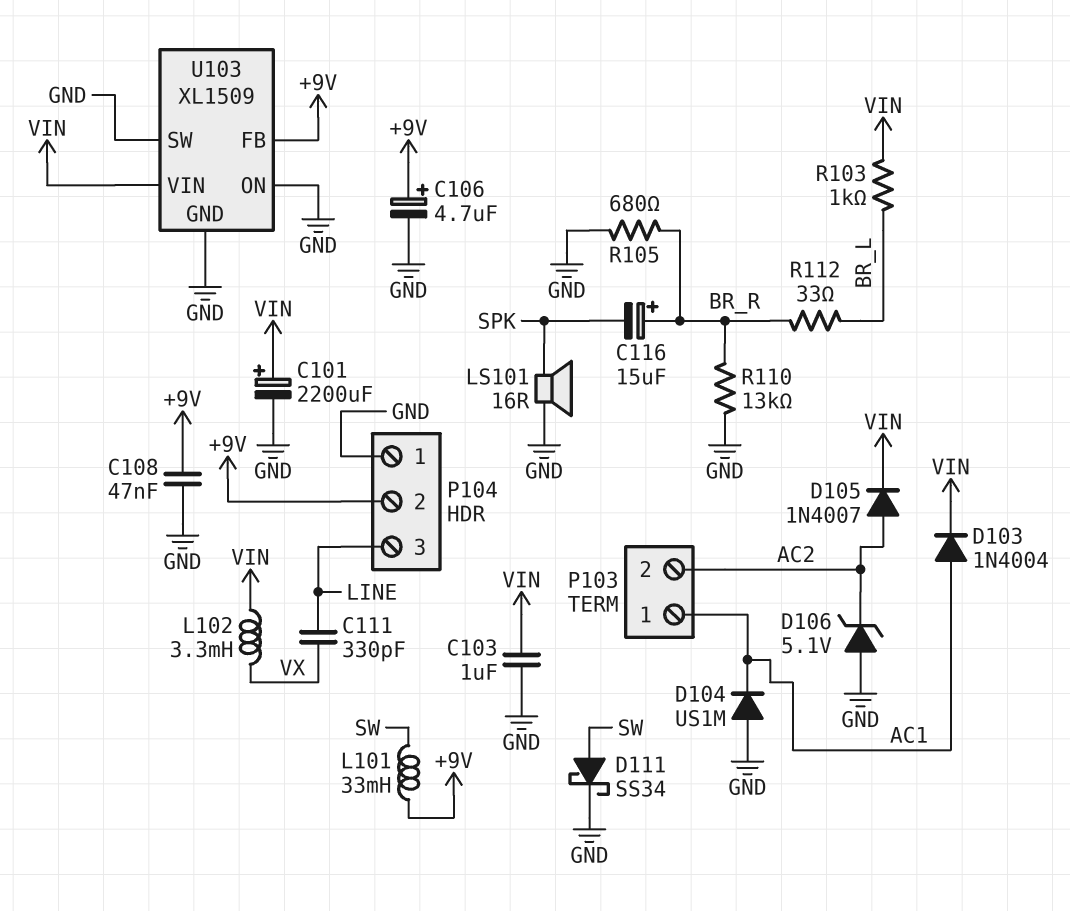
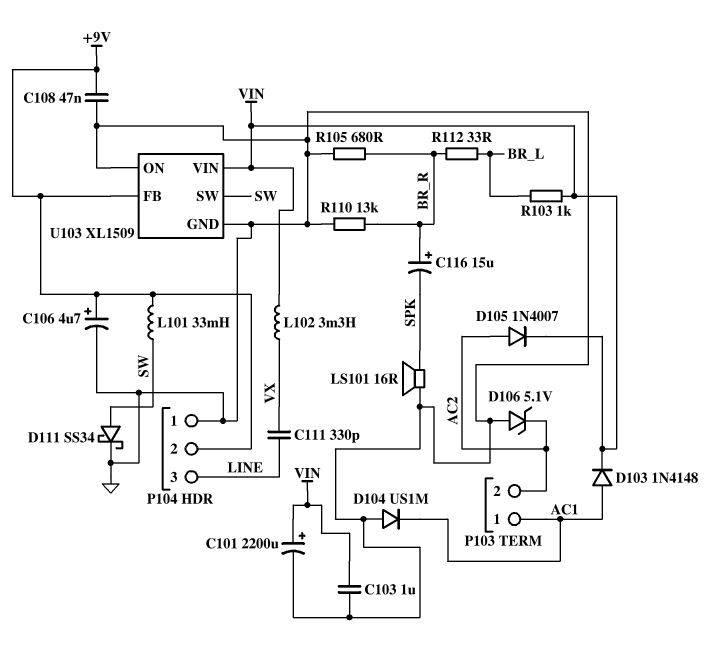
D103: diode 1N4004 (A AC1, K VIN) -> diode 1N4148 (A AC1, K VIN)
U103 pin SW: GND -> SW

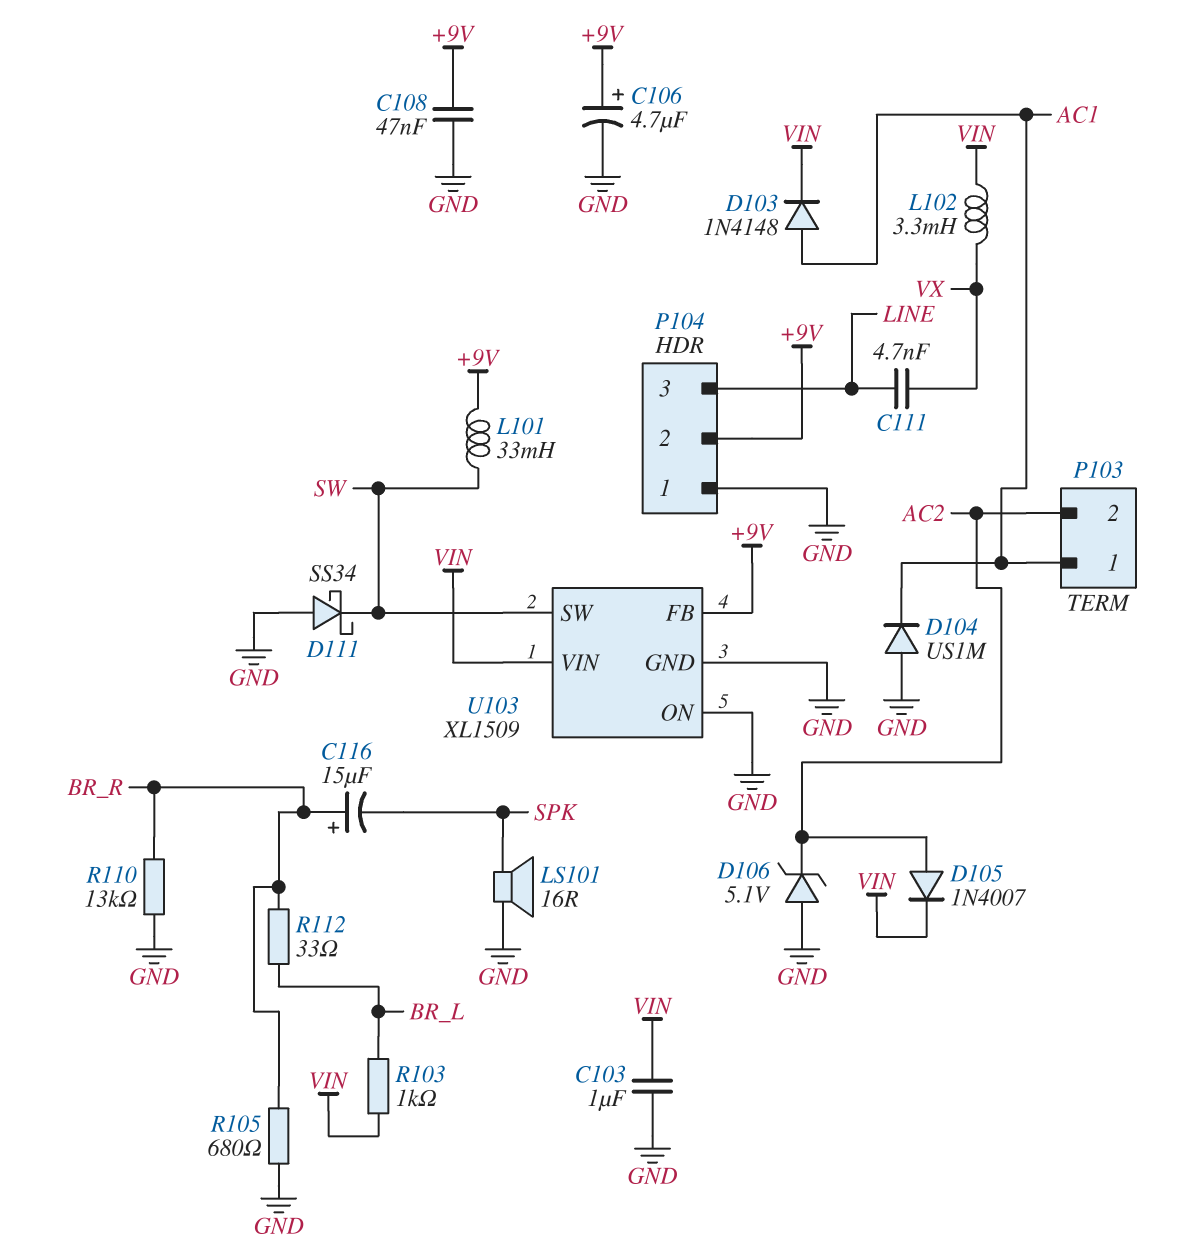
C101: 2200uF (plus VIN, minus GND) -> none
C111: 330pF (LINE, VX) -> 4.7nF (LINE, VX)
D111: schottky SS34 (A SW, K GND) -> schottky SS34 (A GND, K SW)

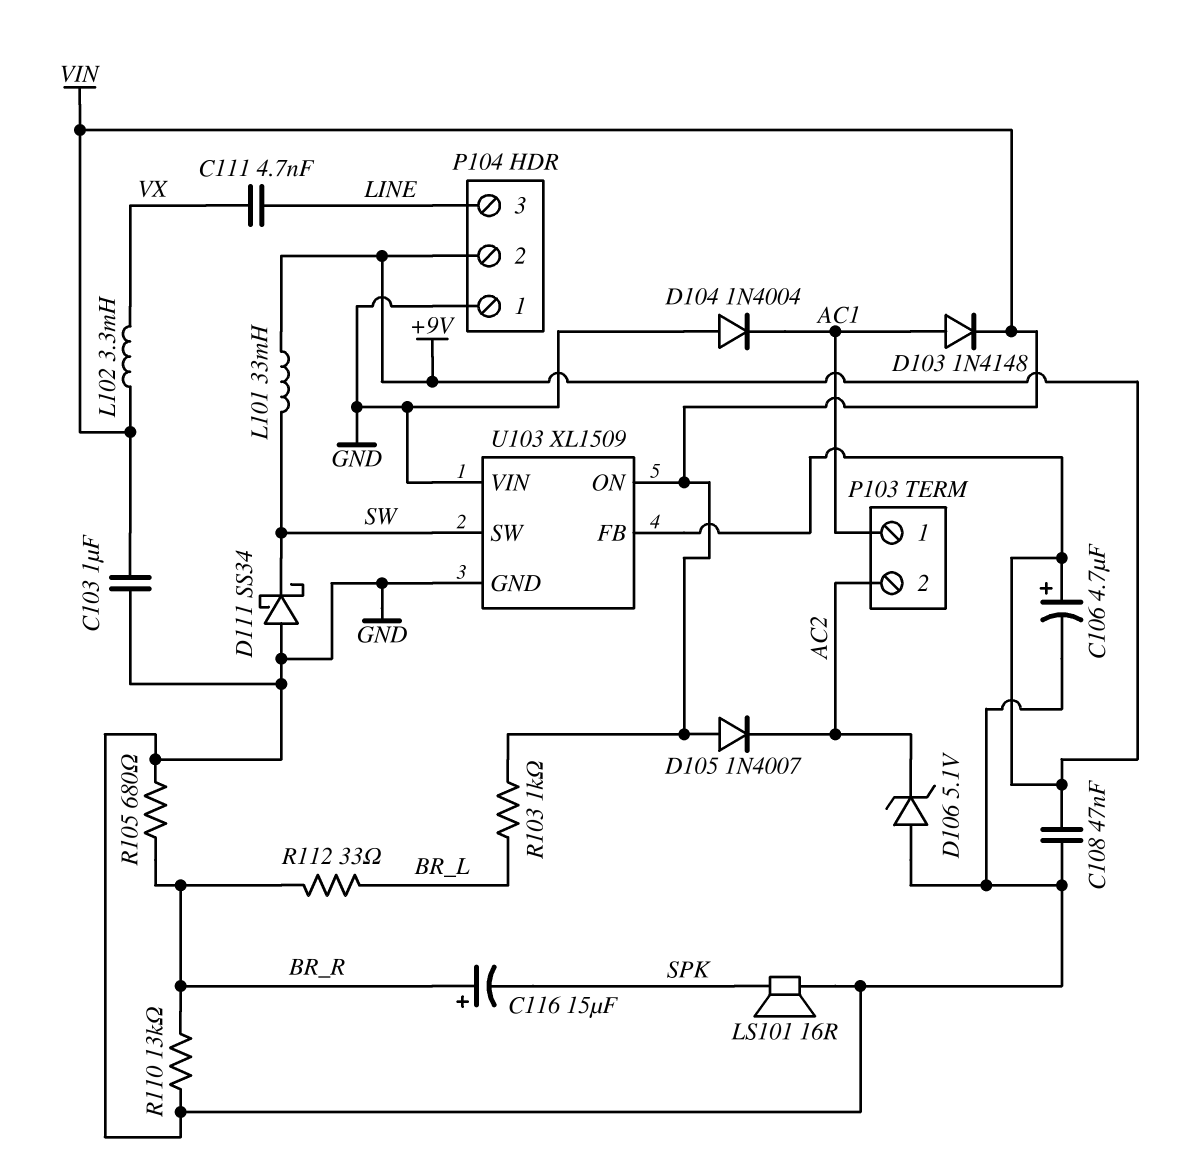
D104: diode US1M (A GND, K AC1) -> diode 1N4004 (A GND, K AC1)
D105: diode 1N4007 (A AC2, K VIN) -> diode 1N4007 (A VIN, K AC2)
U103 pin ON: GND -> VIN
U103 pin VIN: VIN -> GND

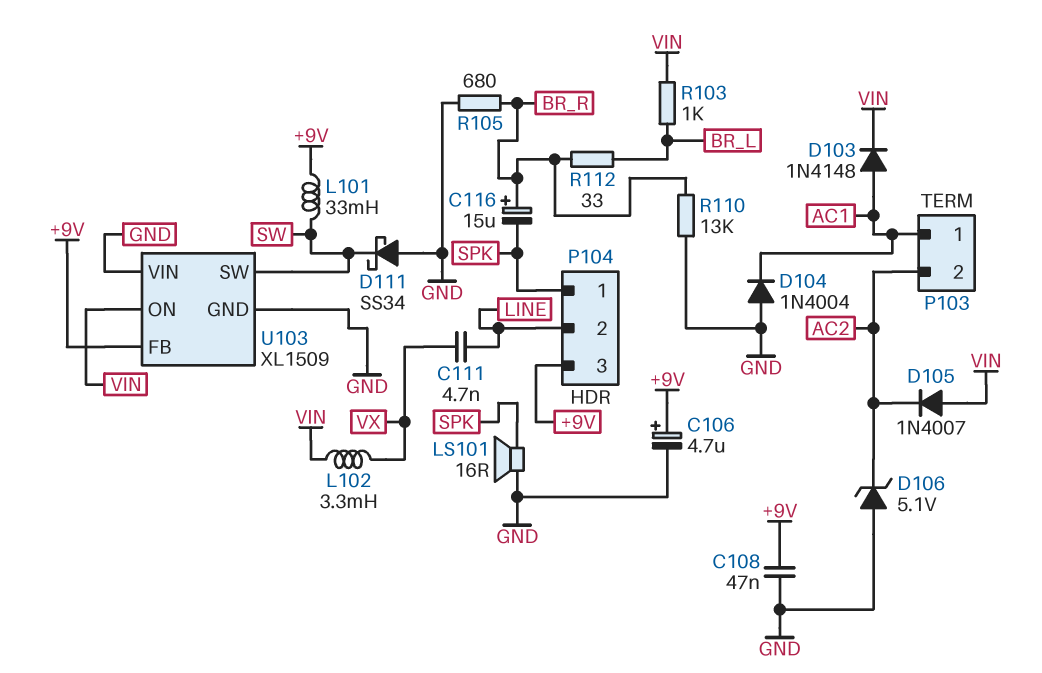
C103: 1uF (GND, VIN) -> none
P104 pin 1: GND -> SPK
P104 pin 2: +9V -> LINE
P104 pin 3: LINE -> +9V

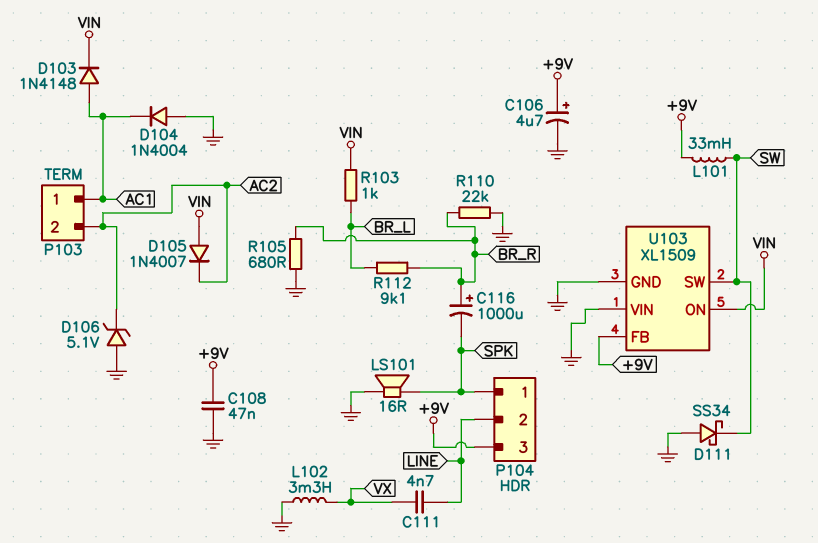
C116: 15uF (plus BR_R, minus SPK) -> 1000uF (plus BR_R, minus SPK)
L102: 3.3mH (VIN, VX) -> 3.3mH (GND, VX)
R110: 13k (BR_R, GND) -> 22k (BR_R, GND)
R112: 33 (BR_L, BR_R) -> 9.1k (BR_L, BR_R)

